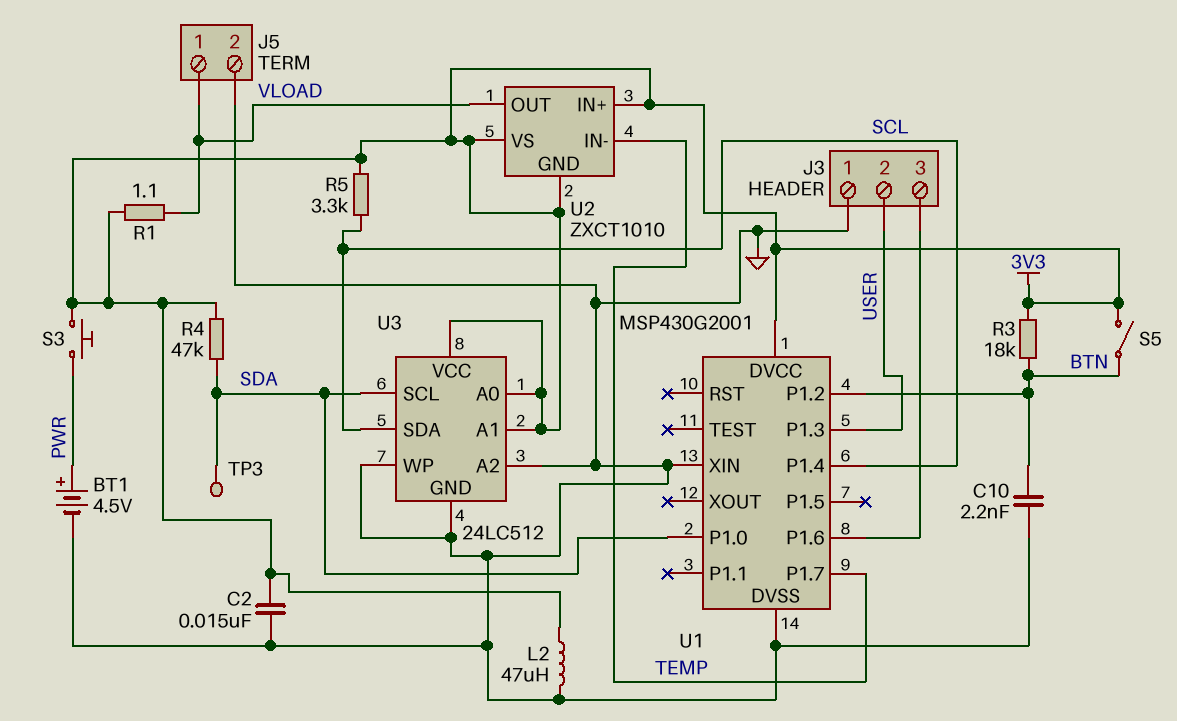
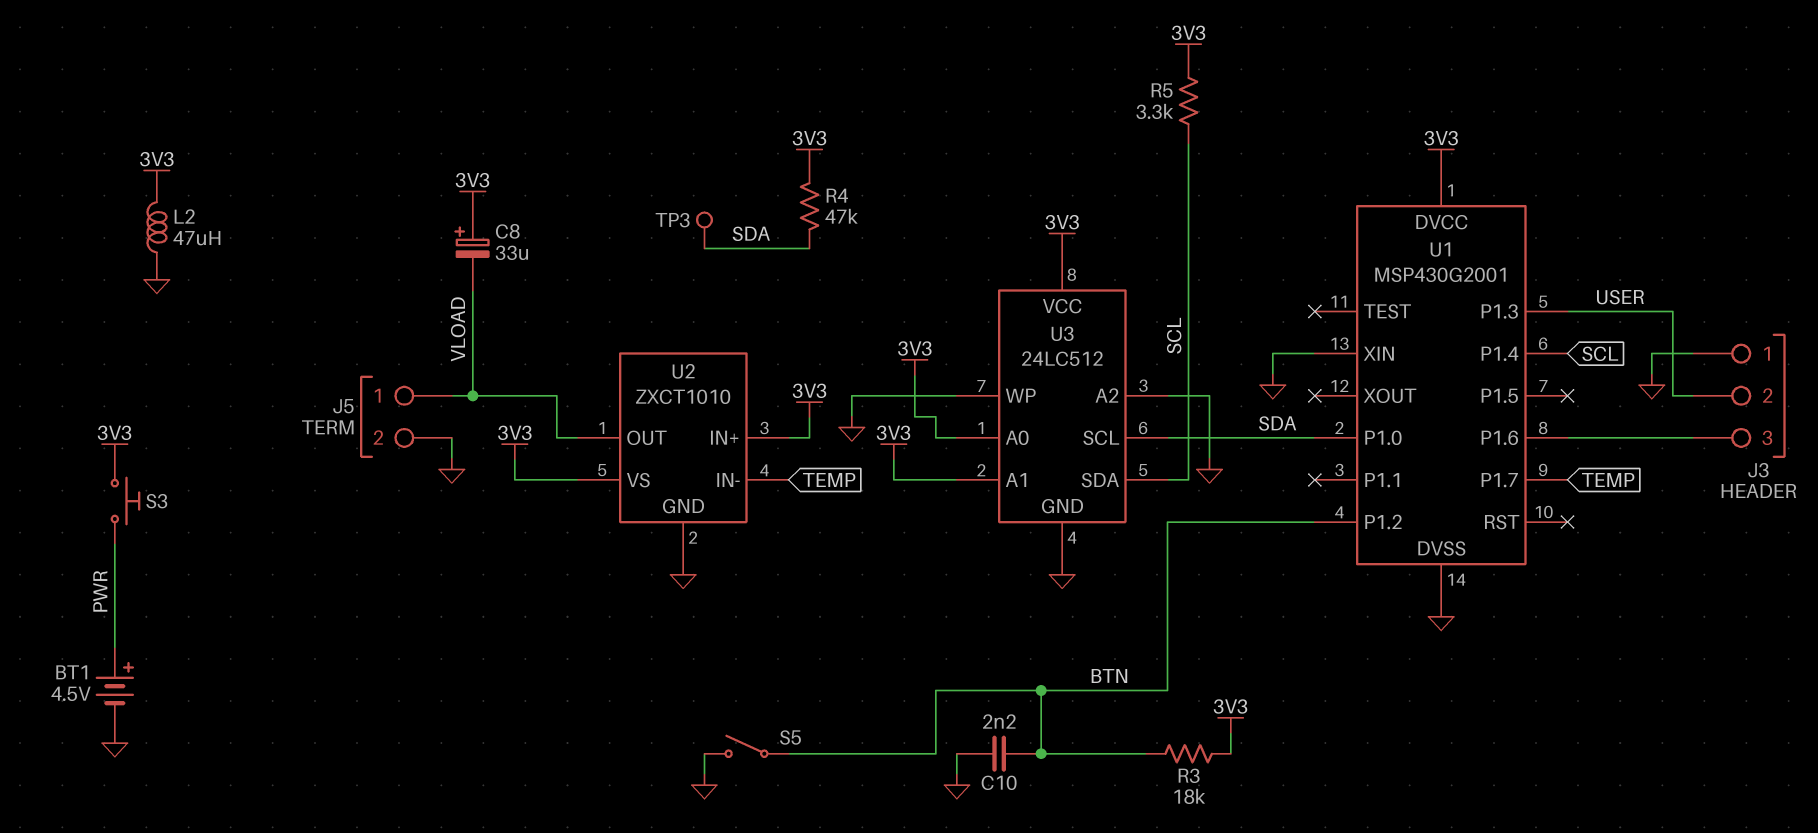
C2: 15nF (3V3, GND) -> none
C8: none -> 33uF (plus 3V3, minus VLOAD)
R1: 1.1 (3V3, VLOAD) -> none
S5: switch (3V3, BTN) -> switch (BTN, GND)
U2 pin GND: 3V3 -> GND

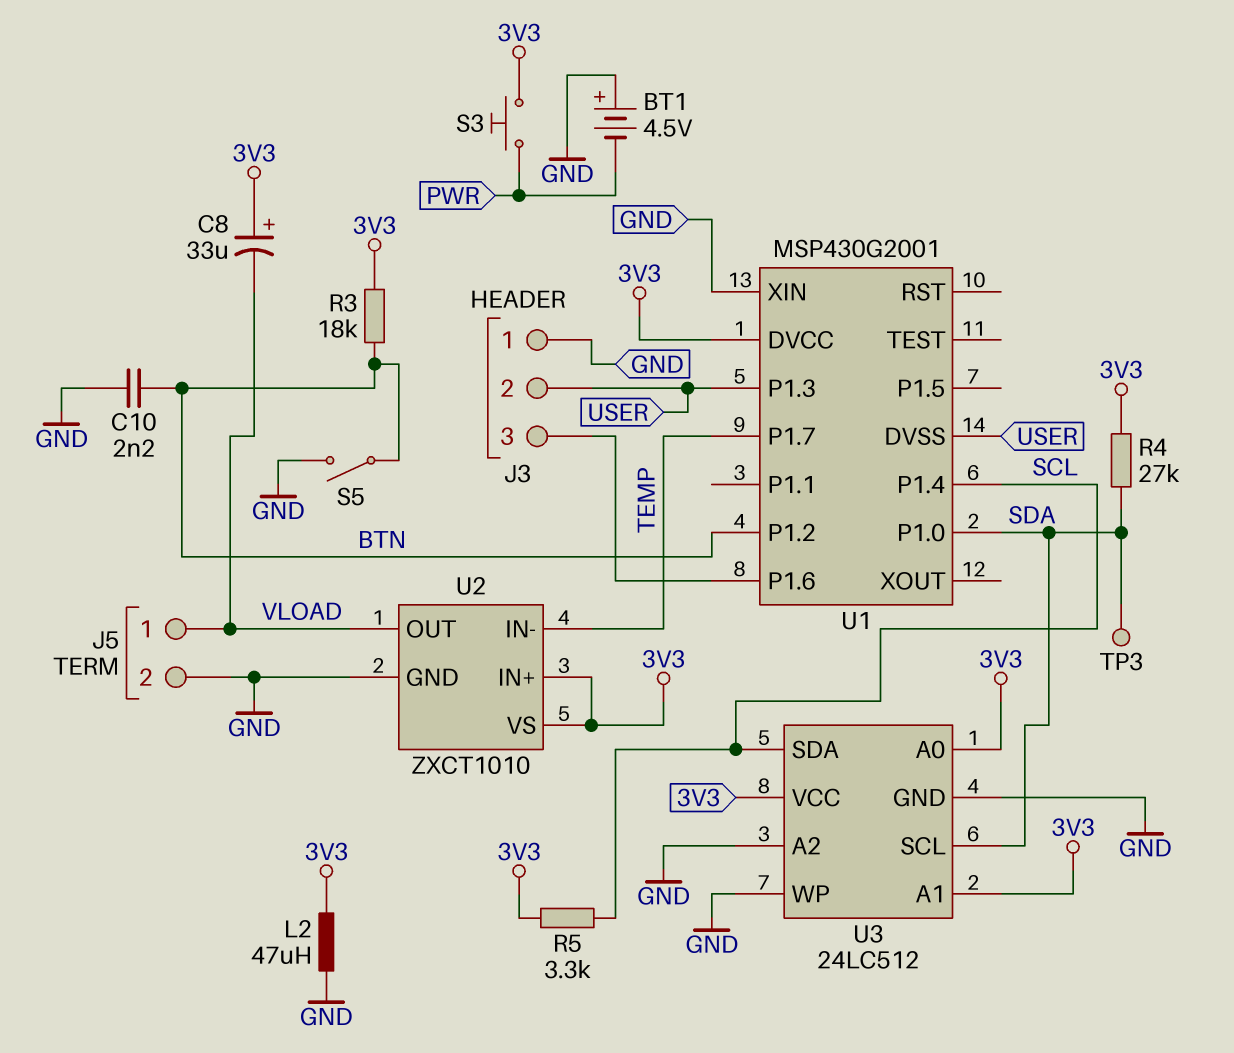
BT1: 4.5V (plus PWR, minus GND) -> 4.5V (plus GND, minus PWR)
R4: 47k (3V3, SDA) -> 27k (3V3, SDA)
U1 pin DVSS: GND -> USER

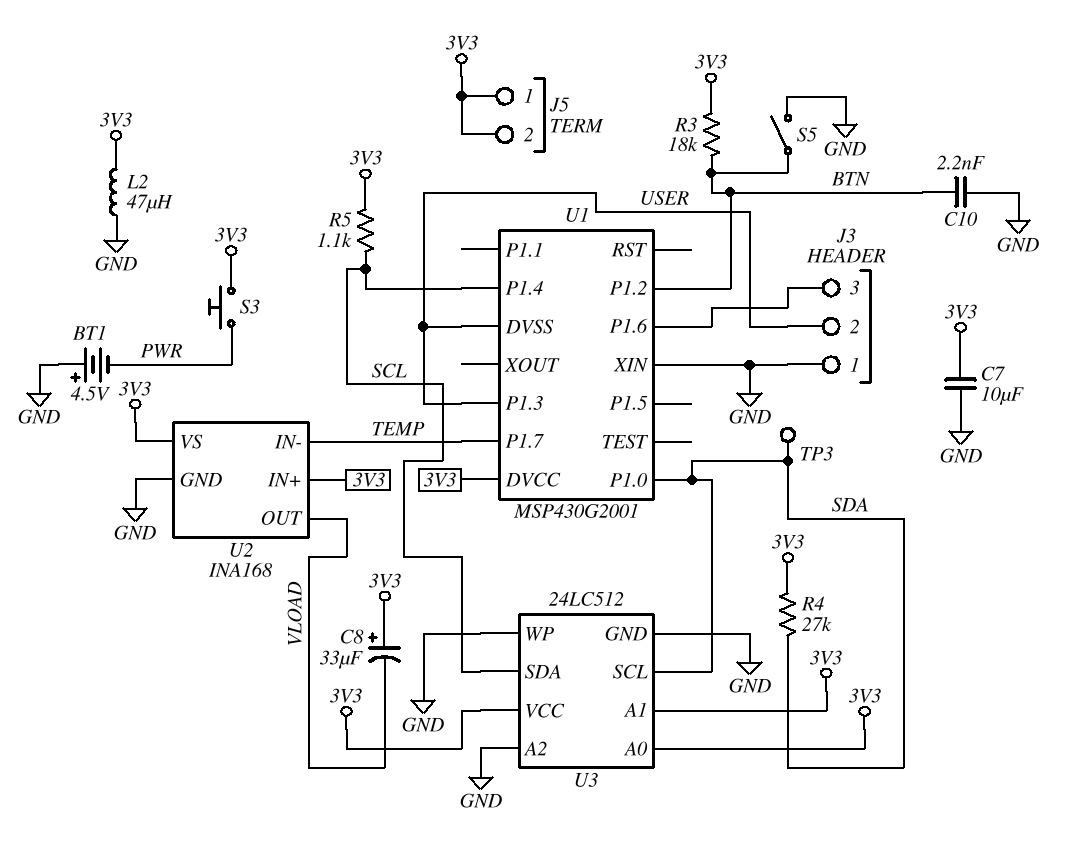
C7: none -> 10uF (3V3, GND)
J5 pin 1: VLOAD -> 3V3
J5 pin 2: GND -> 3V3
R5: 3.3k (3V3, SCL) -> 1.1k (3V3, SCL)
U2: ZXCT1010 -> INA168

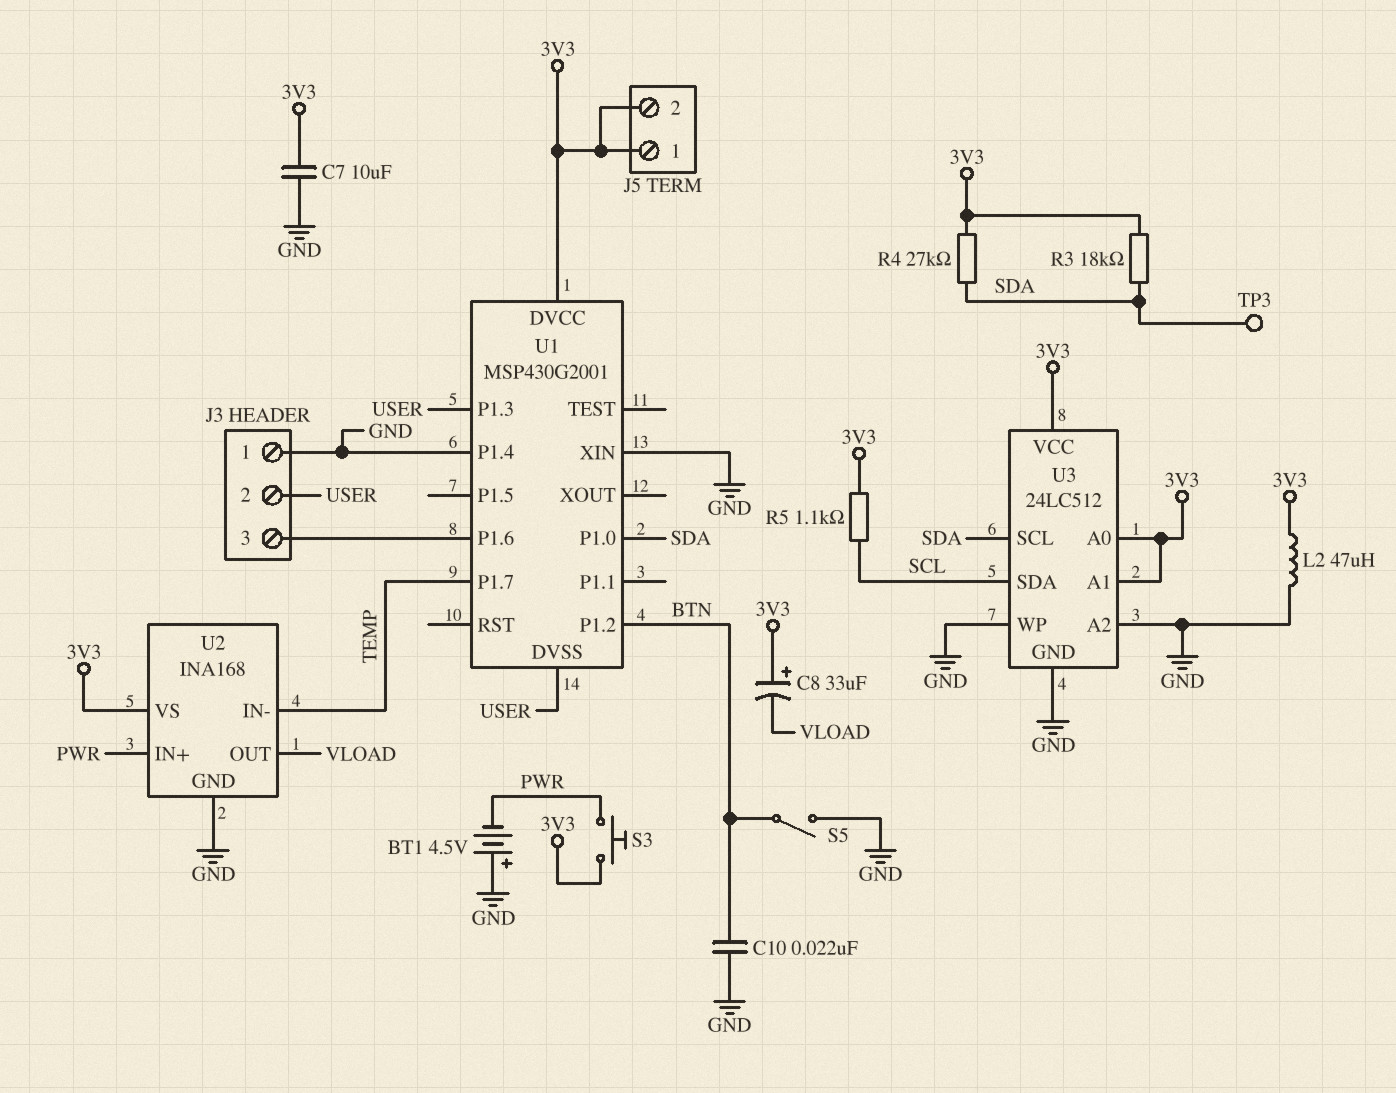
C10: 2.2nF (BTN, GND) -> 22nF (BTN, GND)
R3: 18k (3V3, BTN) -> 18k (3V3, SDA)
U1 pin P1.4: SCL -> GND
U2 pin IN+: 3V3 -> PWR

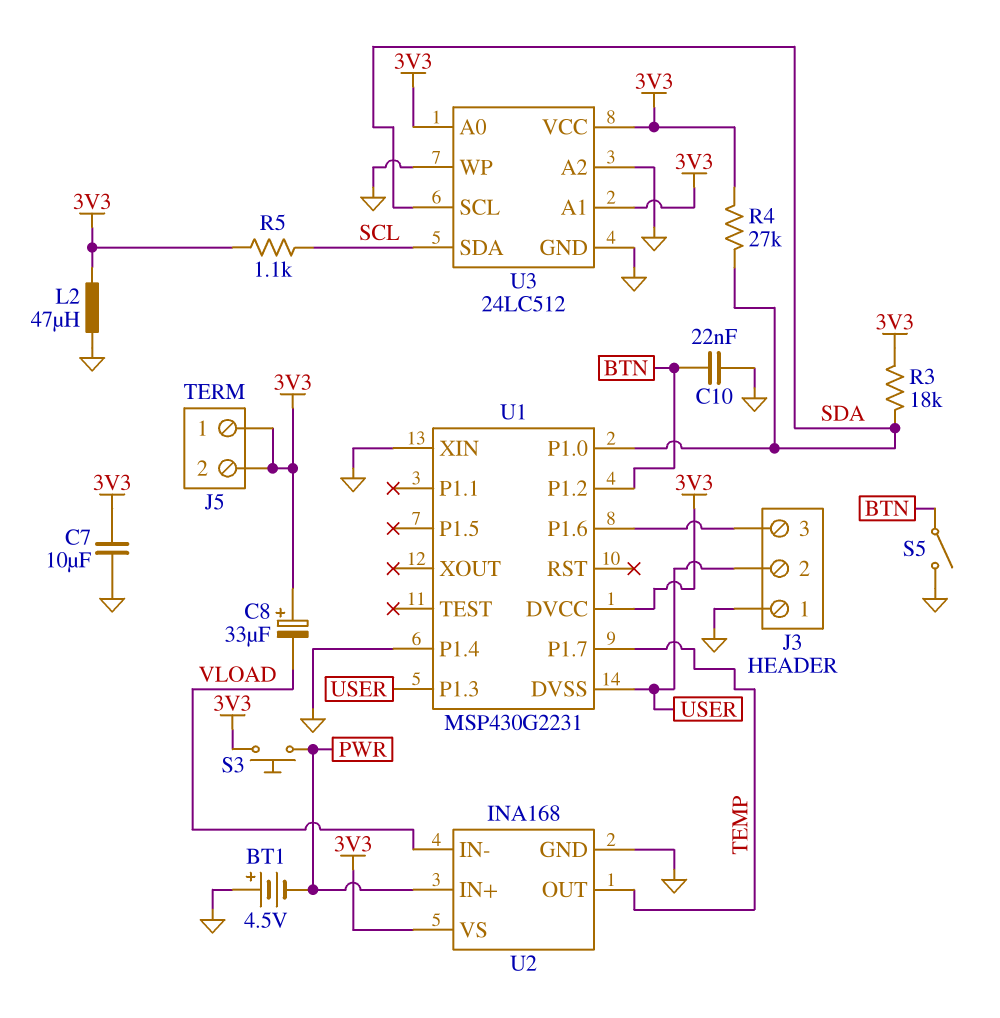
TP3: test point (SDA) -> none
U1: MSP430G2001 -> MSP430G2231
U2 pin IN-: TEMP -> VLOAD
U2 pin OUT: VLOAD -> TEMP

